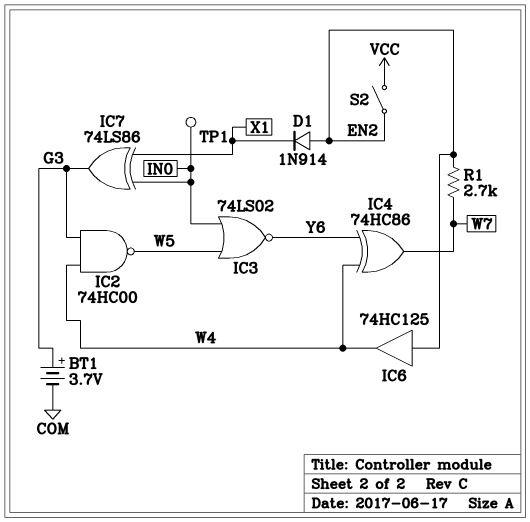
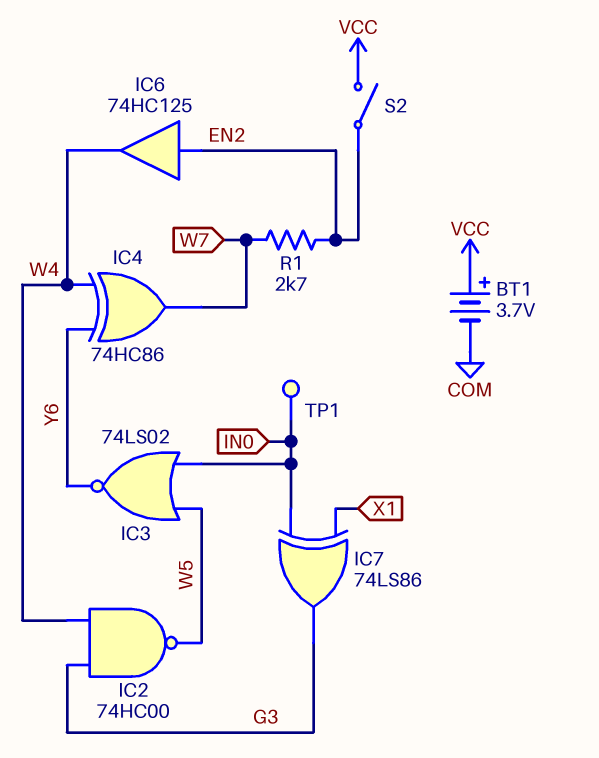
BT1: 3.7V (plus G3, minus COM) -> 3.7V (plus VCC, minus COM)
D1: diode 1N914 (A EN2, K X1) -> none

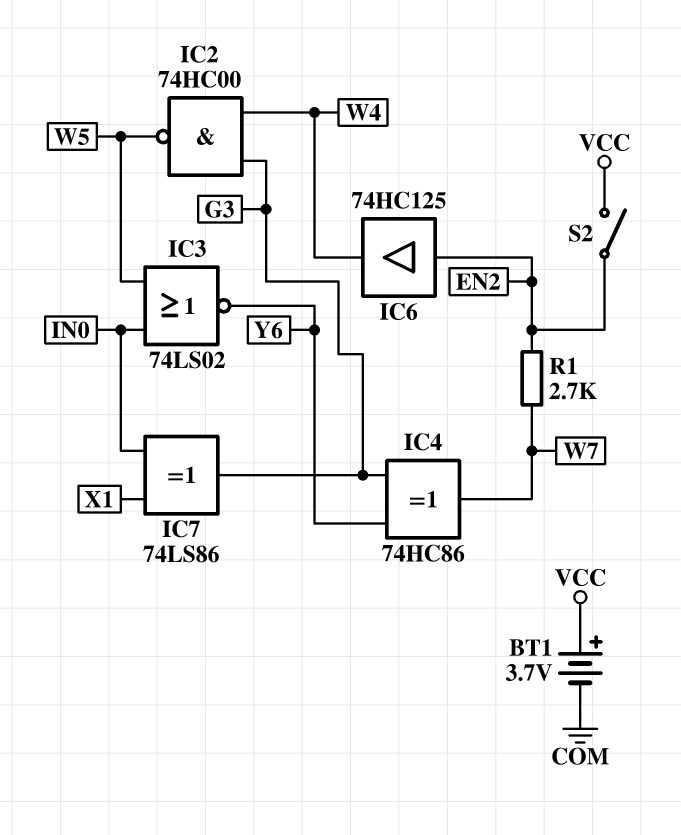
IC4: XOR 74HC86 (in W4, in Y6, out W7) -> XOR 74HC86 (in G3, in Y6, out W7)
TP1: test point (IN0) -> none

